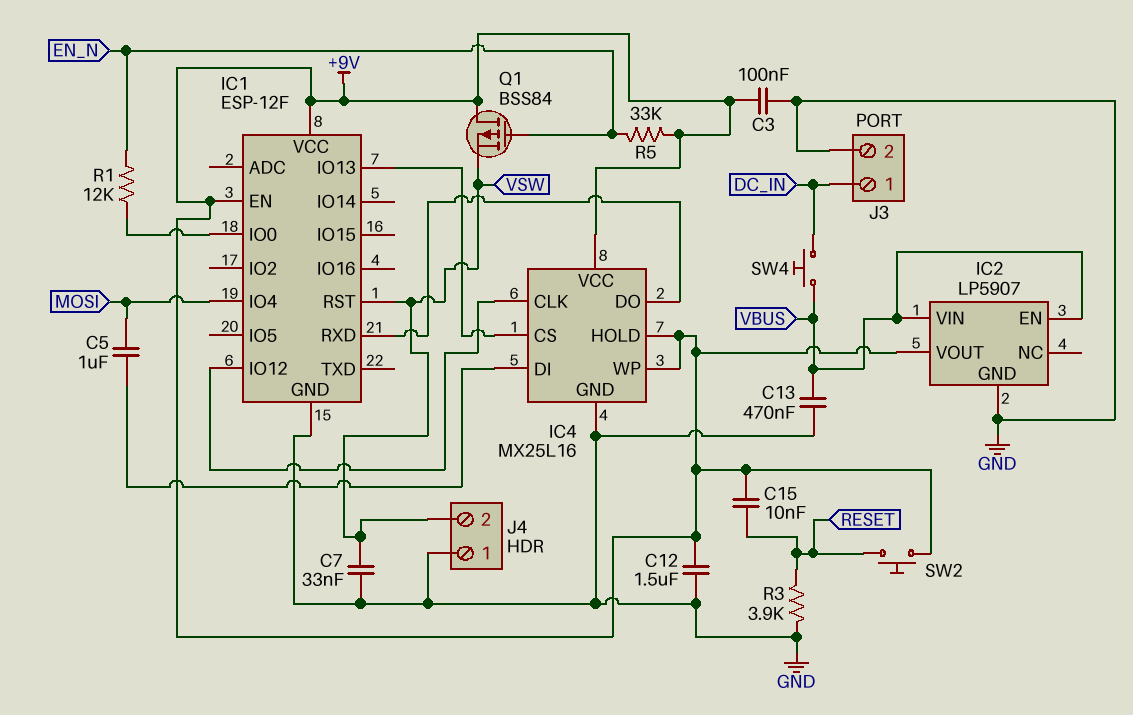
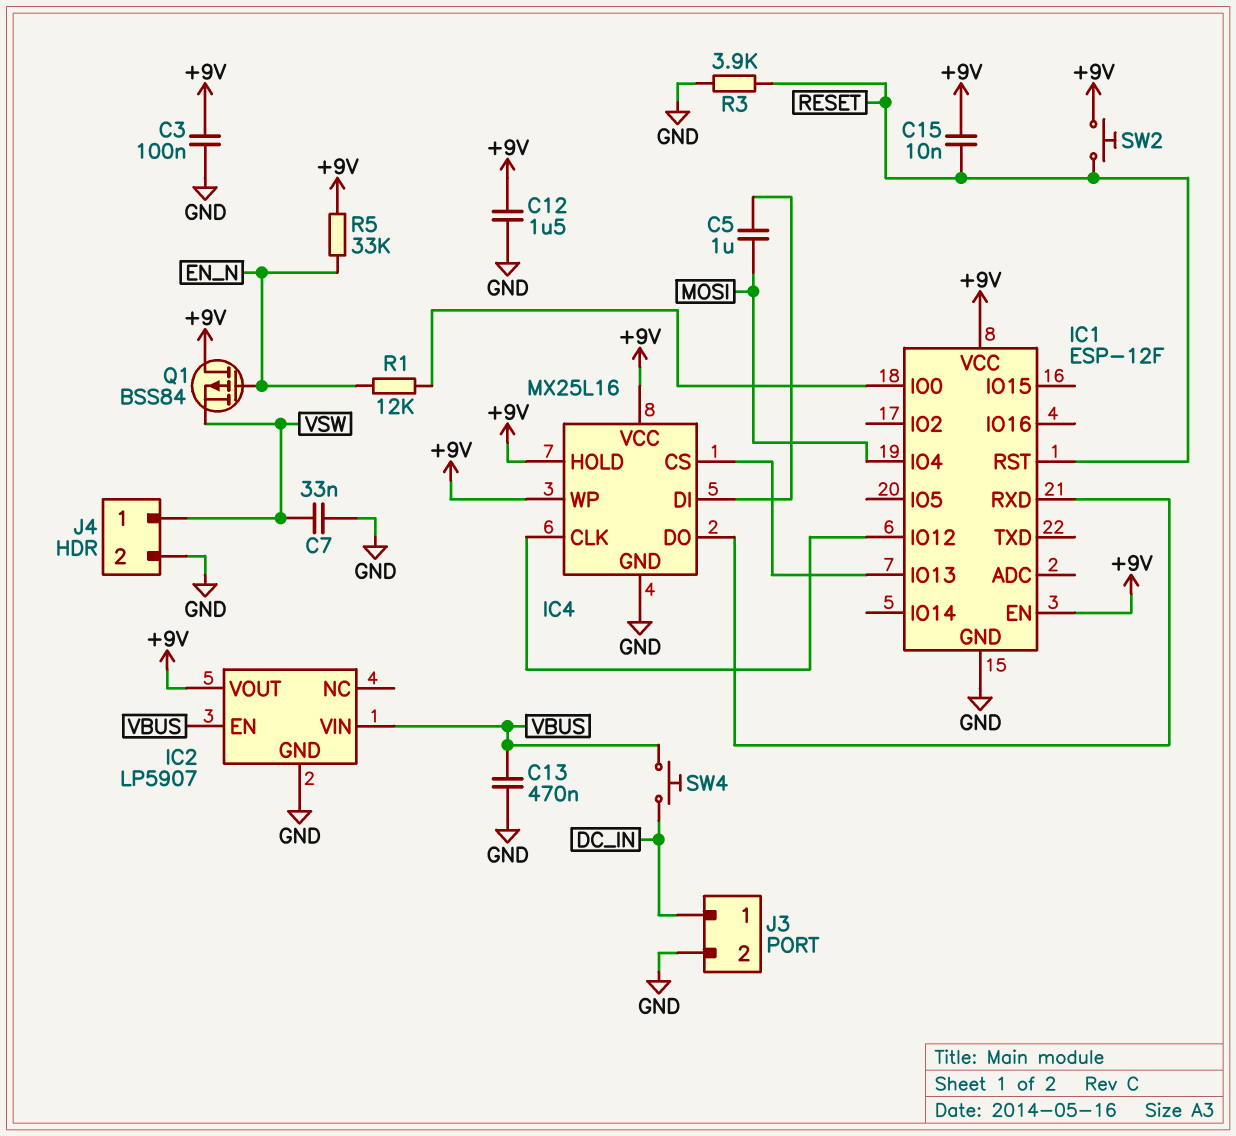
IC1 pin RST: VSW -> RESET
J4 pin 1: GND -> VSW
J4 pin 2: VSW -> GND

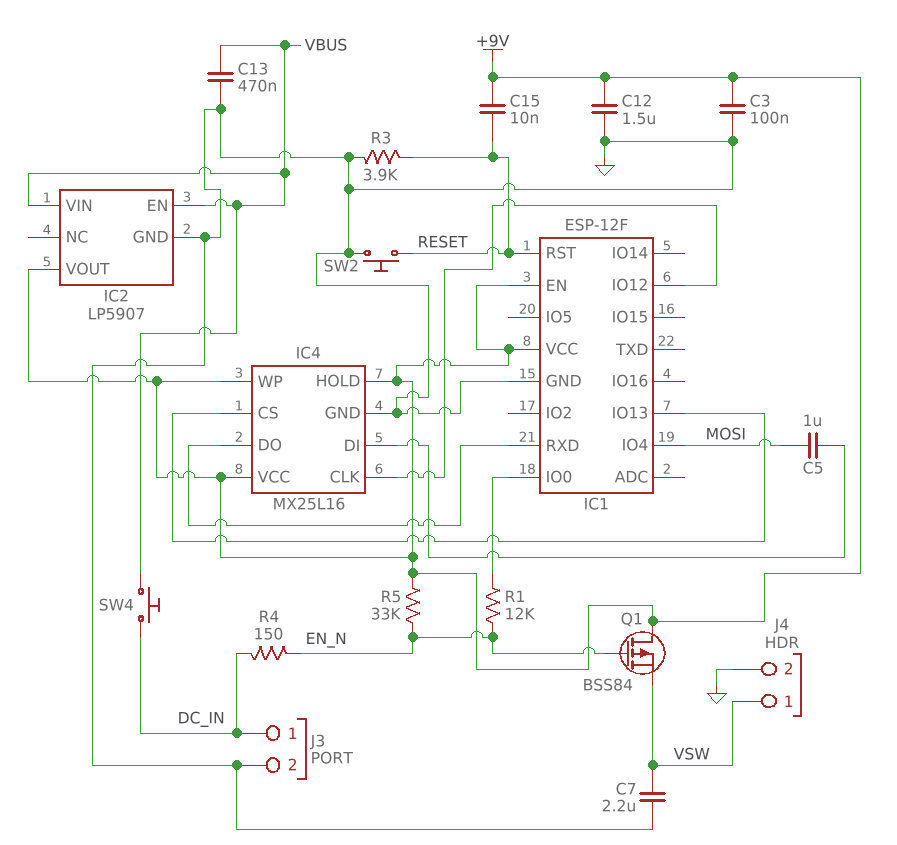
C7: 33nF (GND, VSW) -> 2.2uF (GND, VSW)
R4: none -> 150 (DC_IN, EN_N)
SW2: button (+9V, RESET) -> button (GND, RESET)

